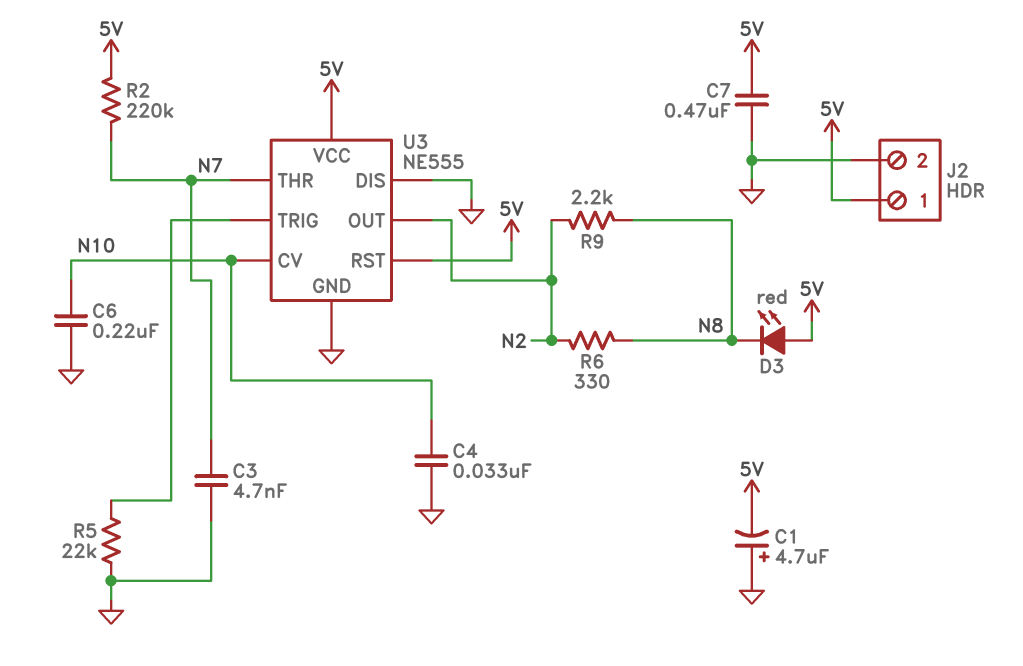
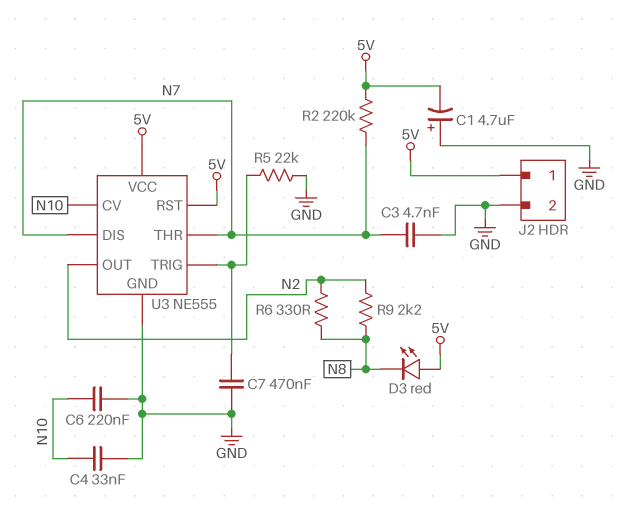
C7: 470nF (5V, GND) -> 470nF (GND, U3/TRIG)
U3 pin DIS: GND -> N7

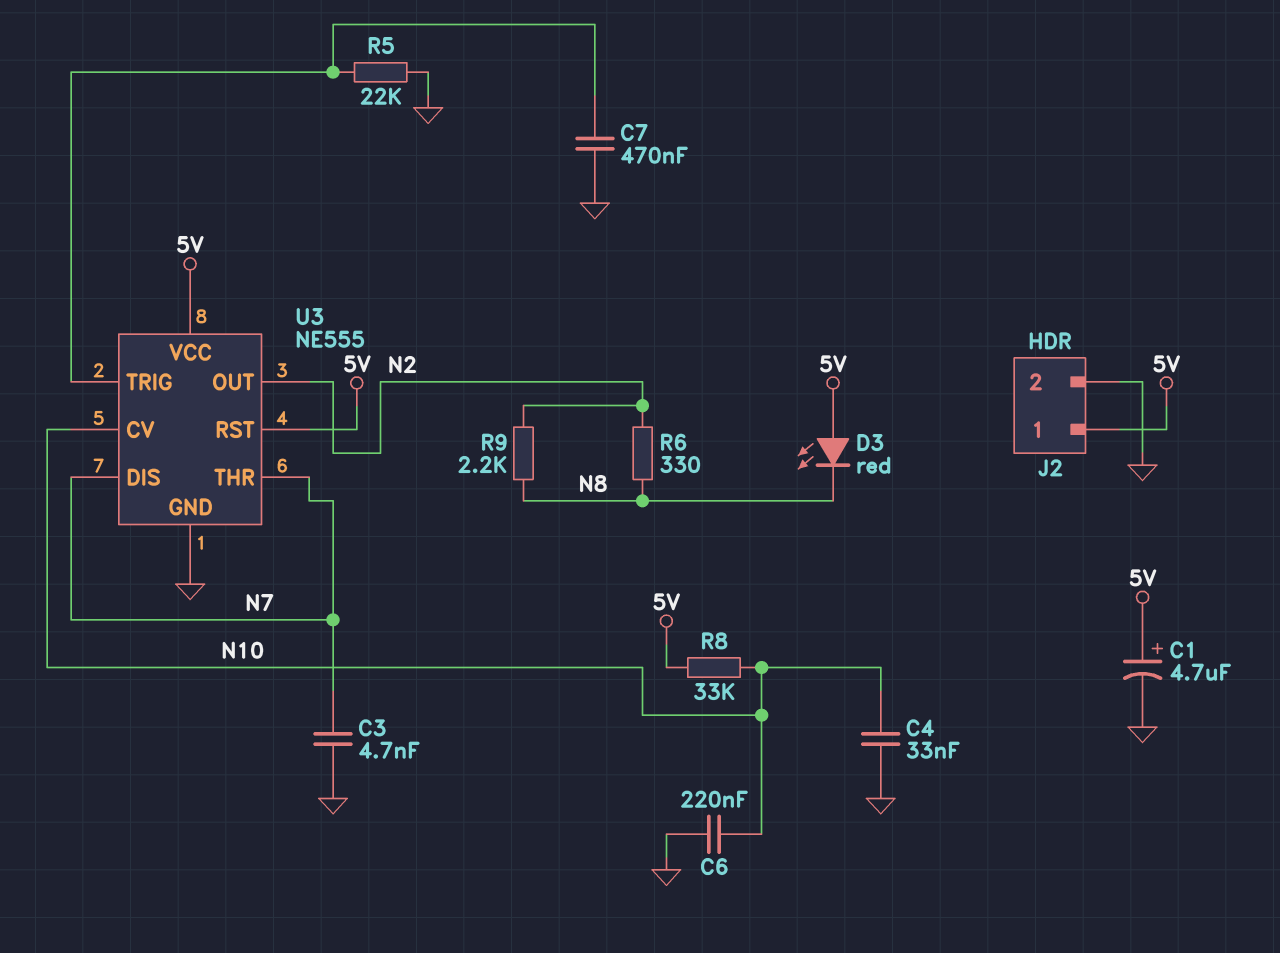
C1: 4.7uF (plus GND, minus 5V) -> 4.7uF (plus 5V, minus GND)
R2: 220k (5V, N7) -> none
R8: none -> 33k (5V, N10)

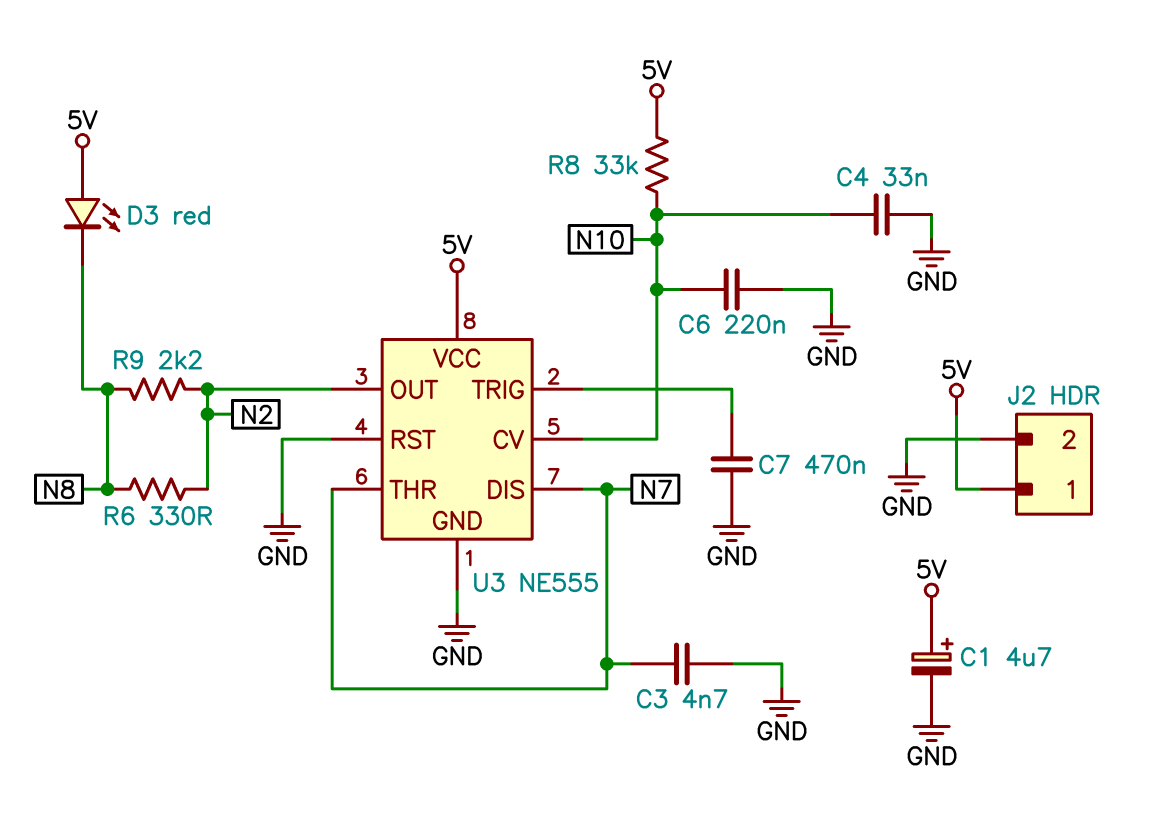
R5: 22k (GND, U3/TRIG) -> none
U3 pin RST: 5V -> GND

